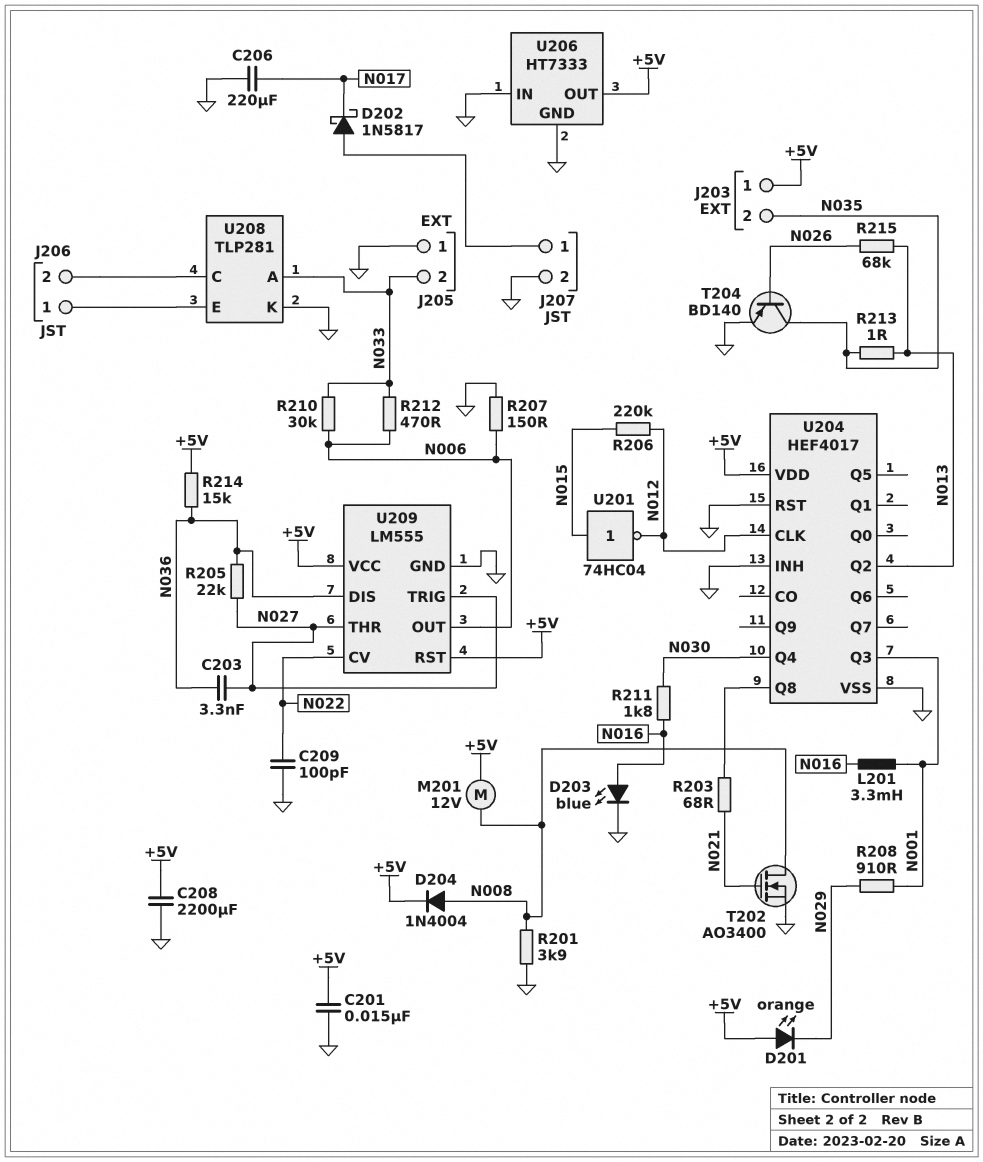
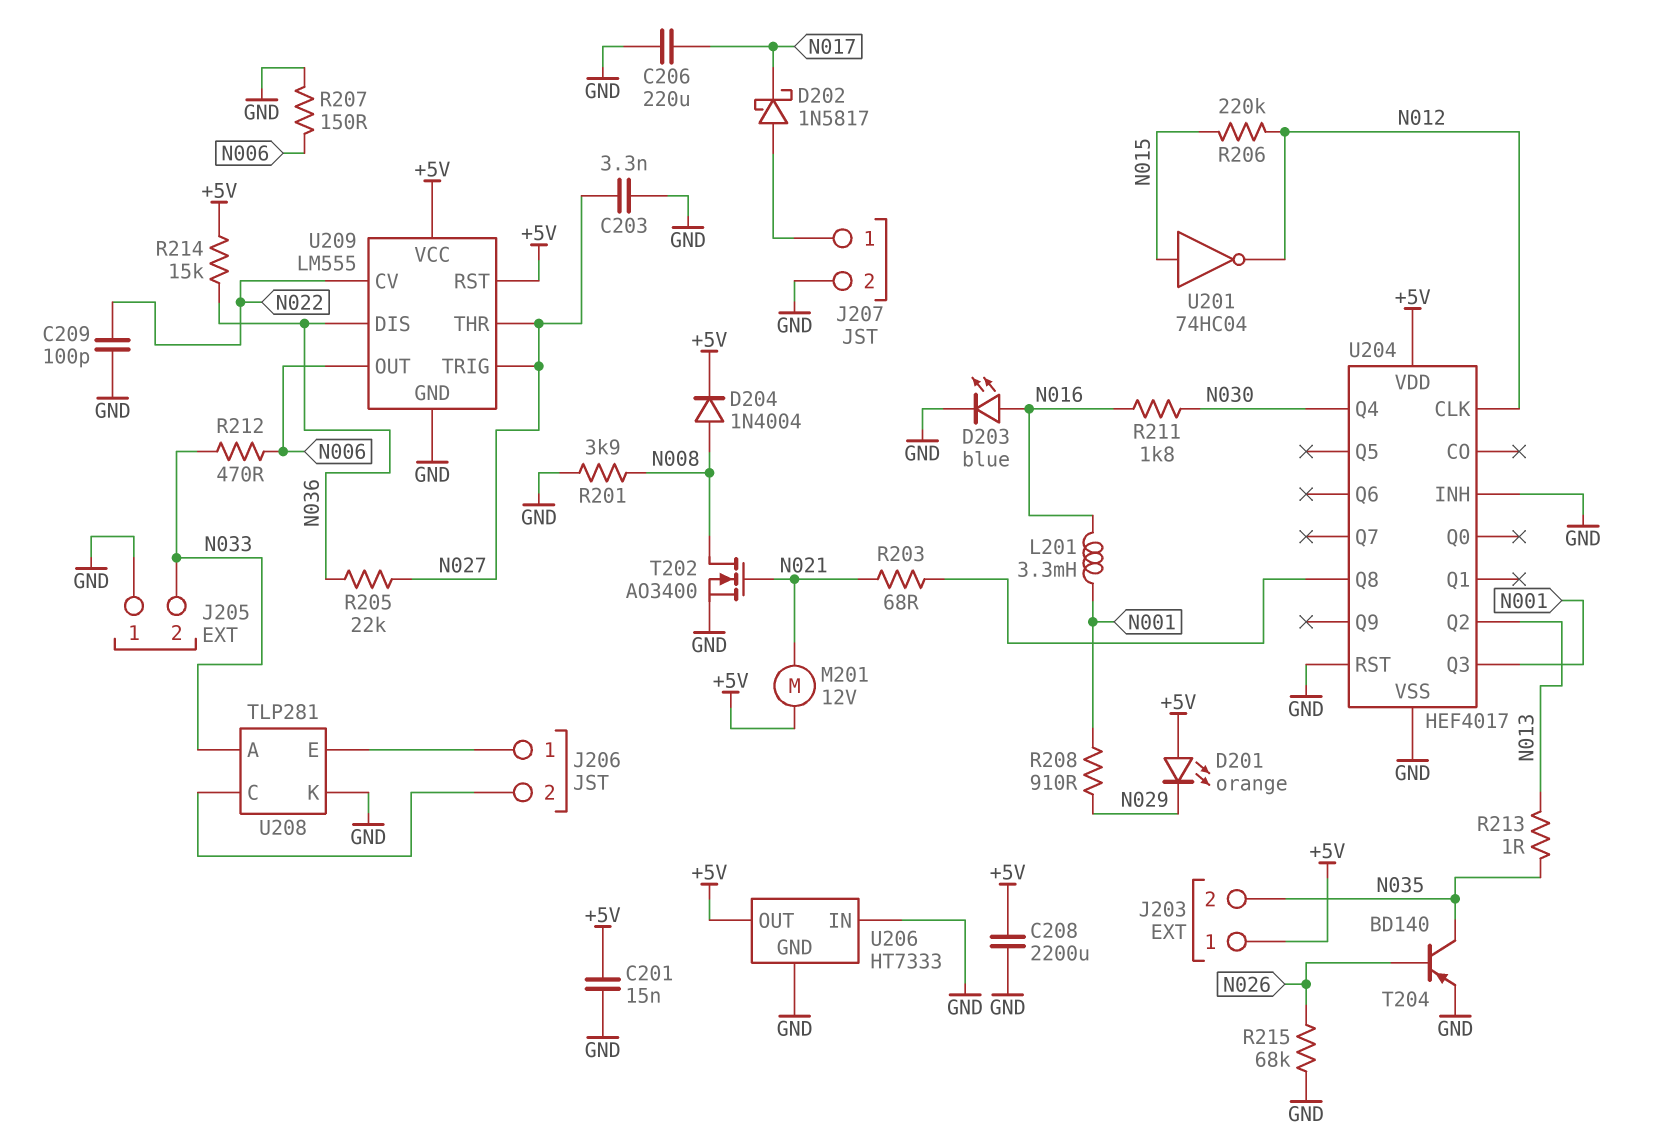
C203: 3.3nF (N027, N036) -> 3.3nF (GND, N027)
M201: motor 12V (+5V, N008) -> motor 12V (+5V, N021)
R210: 30k (N006, N033) -> none
R215: 68k (N013, N026) -> 68k (GND, N026)

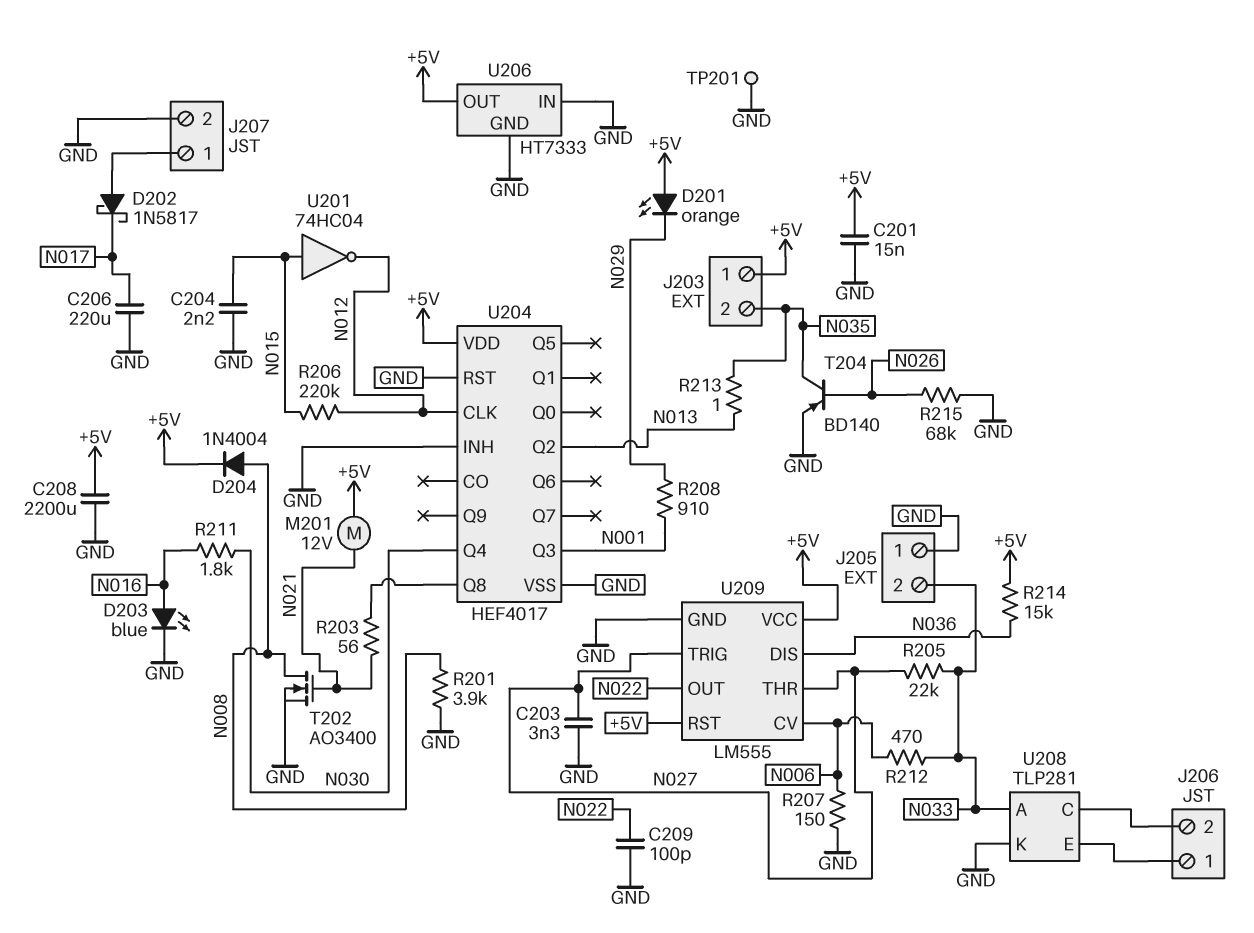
C204: none -> 2.2nF (GND, N015)
L201: 3.3mH (N001, N016) -> none
R203: 68 (N021, U204/Q8) -> 56 (N021, U204/Q8)
R205: 22k (N027, N036) -> 22k (N027, N033)
TP201: none -> test point (GND)
U209 pin CV: N022 -> N006
U209 pin OUT: N006 -> N022

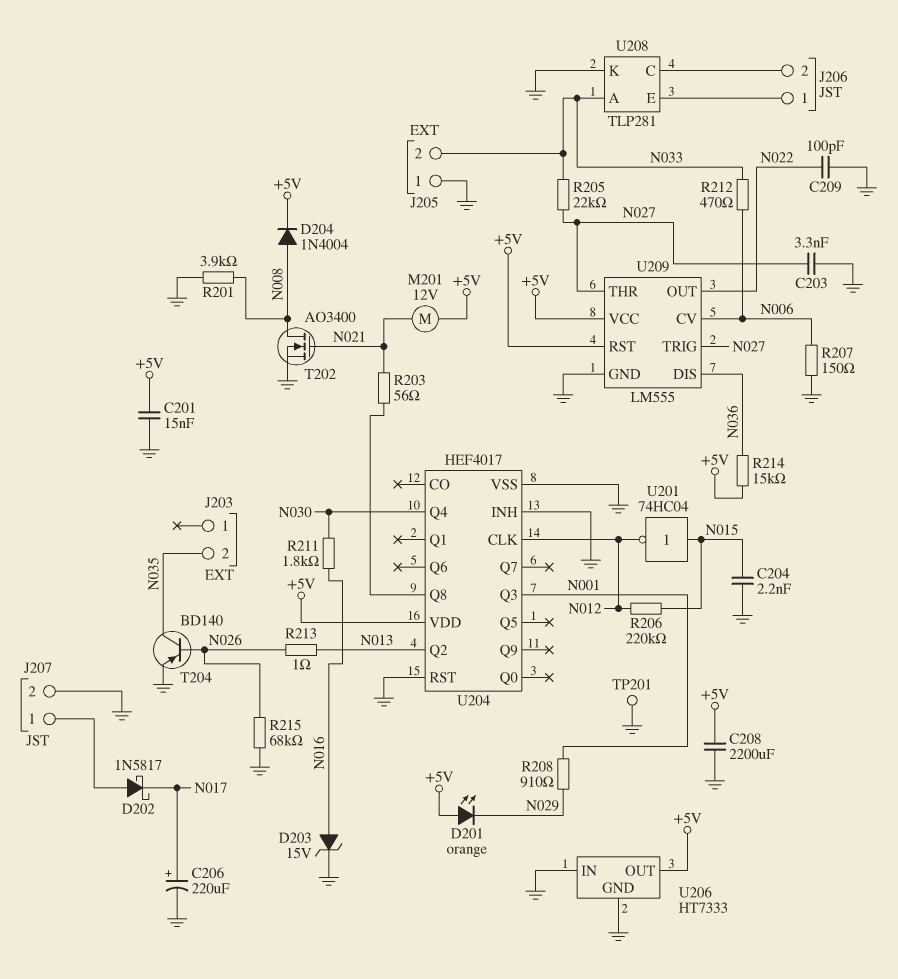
C206: 220uF (GND, N017) -> 220uF (plus N017, minus GND)
D203: LED blue (A N016, K GND) -> zener 15V (A N016, K GND)
J203 pin 1: +5V -> none
R213: 1 (N013, N035) -> 1 (N013, N026)

